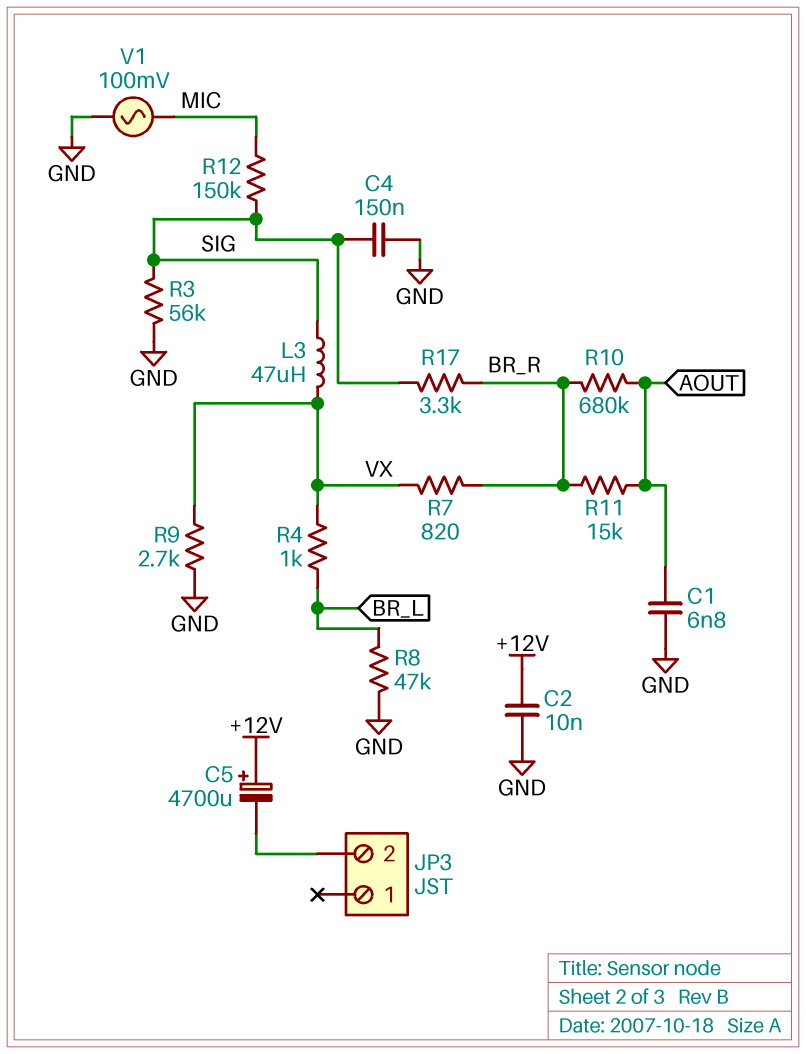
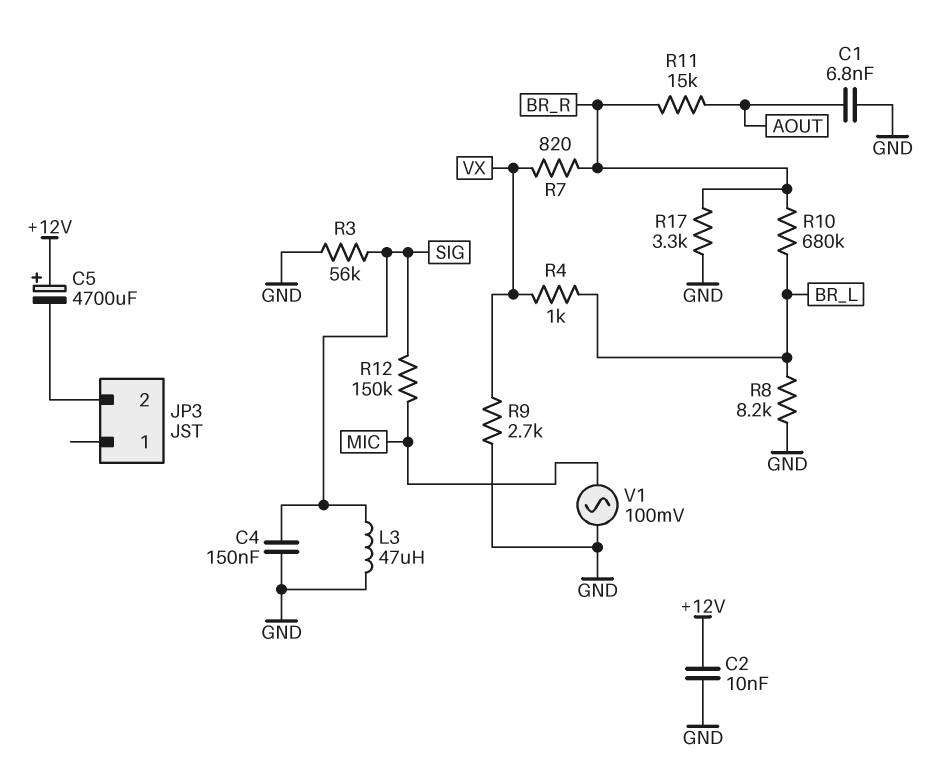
L3: 47uH (SIG, VX) -> 47uH (GND, SIG)
R8: 47k (BR_L, GND) -> 8.2k (BR_L, GND)
R10: 680k (AOUT, BR_R) -> 680k (BR_L, BR_R)
R17: 3.3k (BR_R, SIG) -> 3.3k (BR_R, GND)

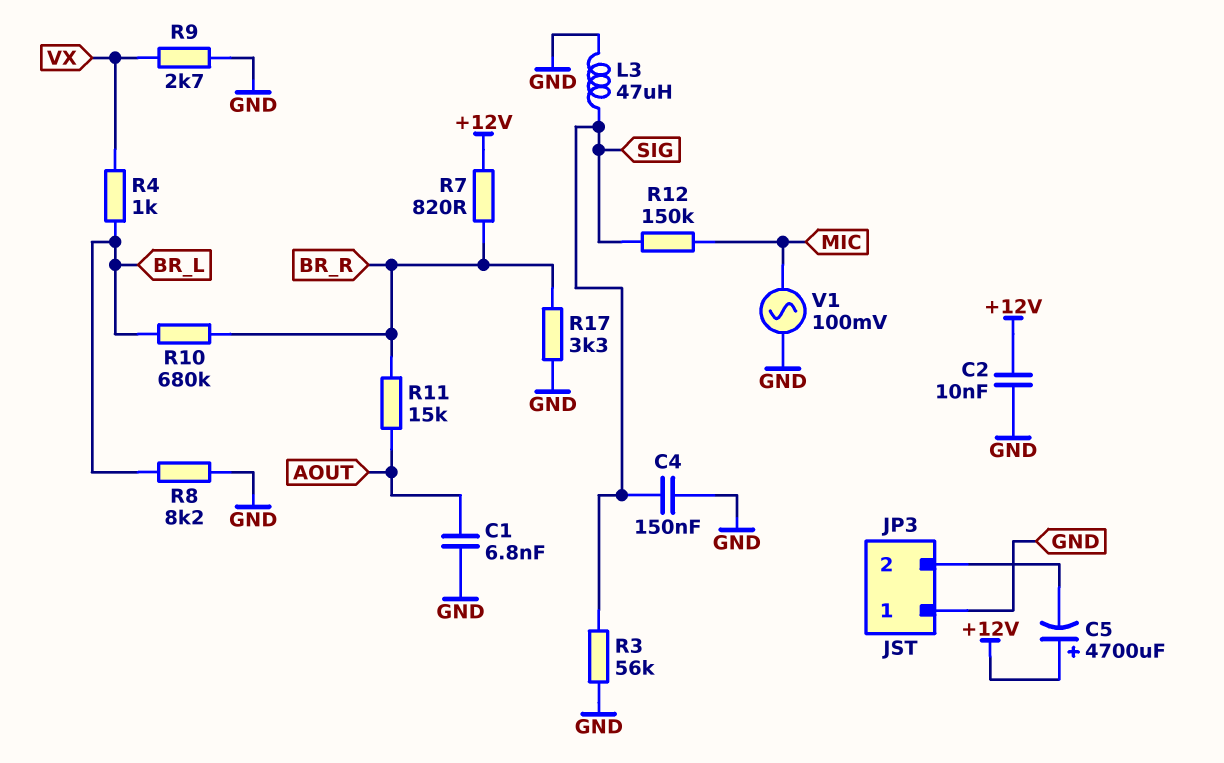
JP3 pin 1: none -> GND
R7: 820 (BR_R, VX) -> 820 (+12V, BR_R)

